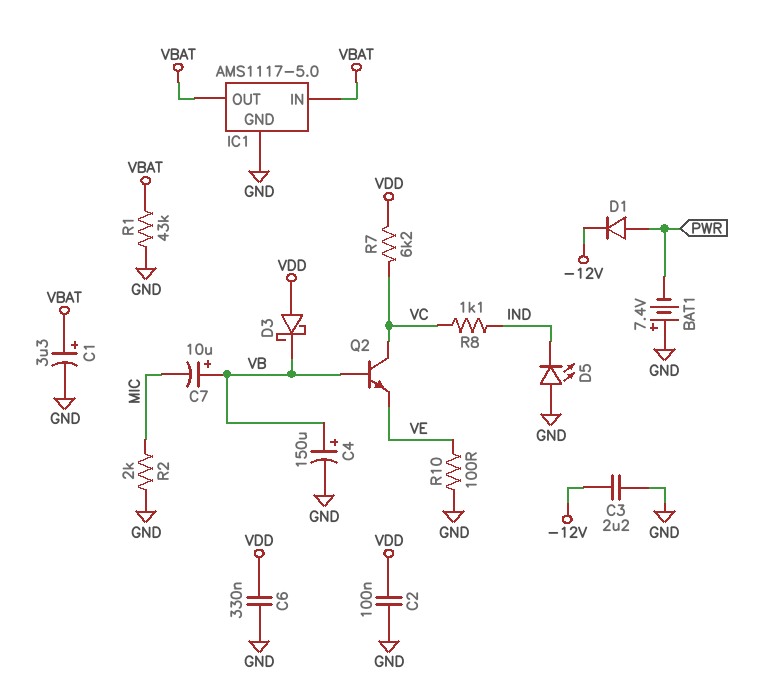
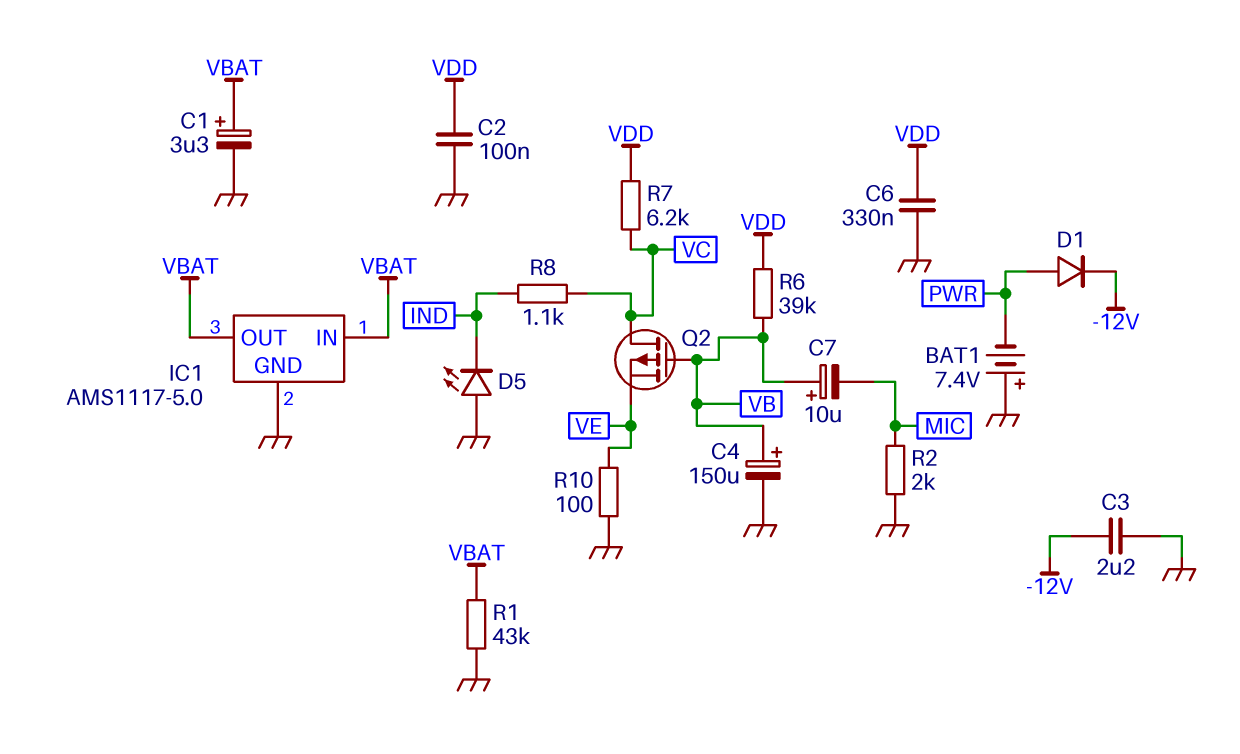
D3: schottky (A VDD, K VB) -> none
Q2: NPN (B VB, C VC, E VE) -> PMOS (G VB, D VC, S VE)
R6: none -> 39k (VB, VDD)

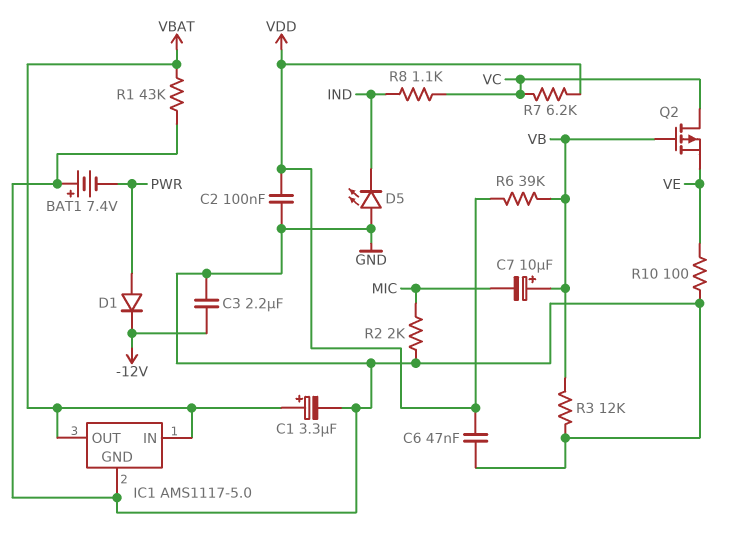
C4: 150uF (plus VB, minus GND) -> none
C6: 330nF (GND, VDD) -> 47nF (GND, VDD)
R3: none -> 12k (GND, VB)

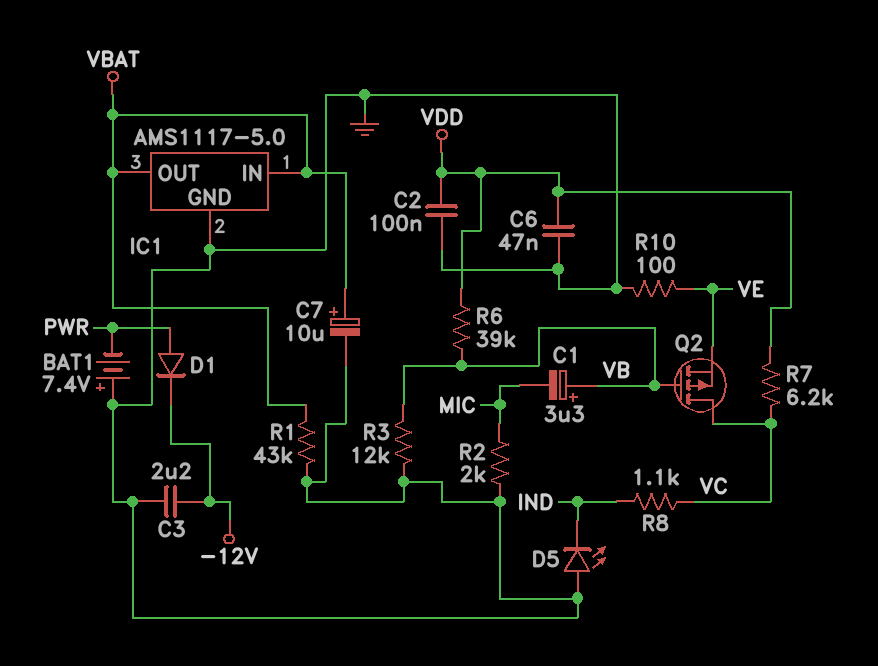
C1: 3.3uF (plus VBAT, minus GND) -> 3.3uF (plus VB, minus MIC)
C7: 10uF (plus VB, minus MIC) -> 10uF (plus VBAT, minus GND)

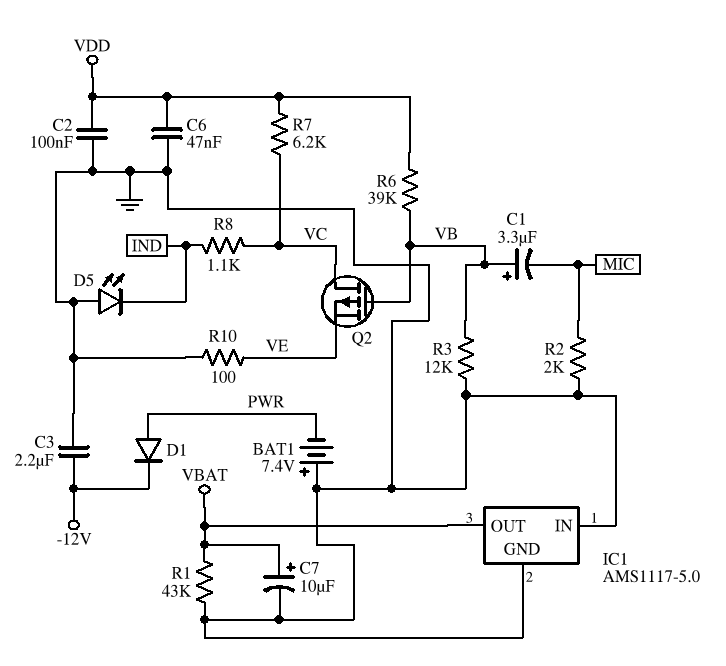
IC1 pin IN: VBAT -> GND

